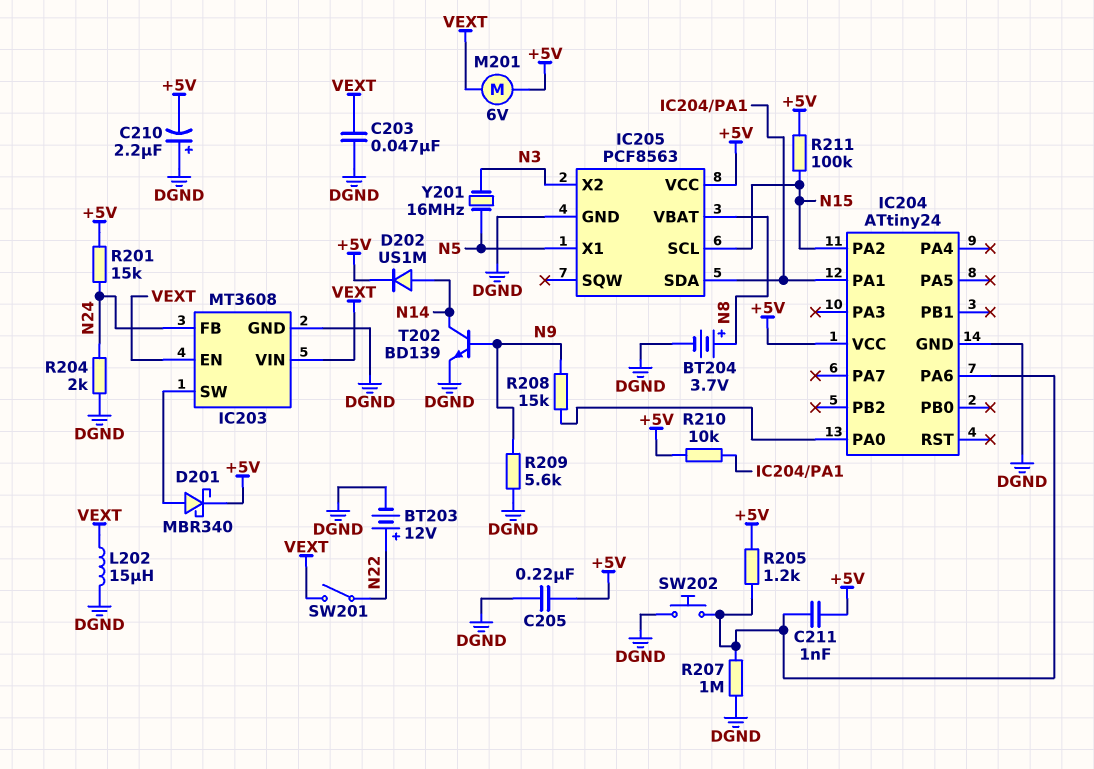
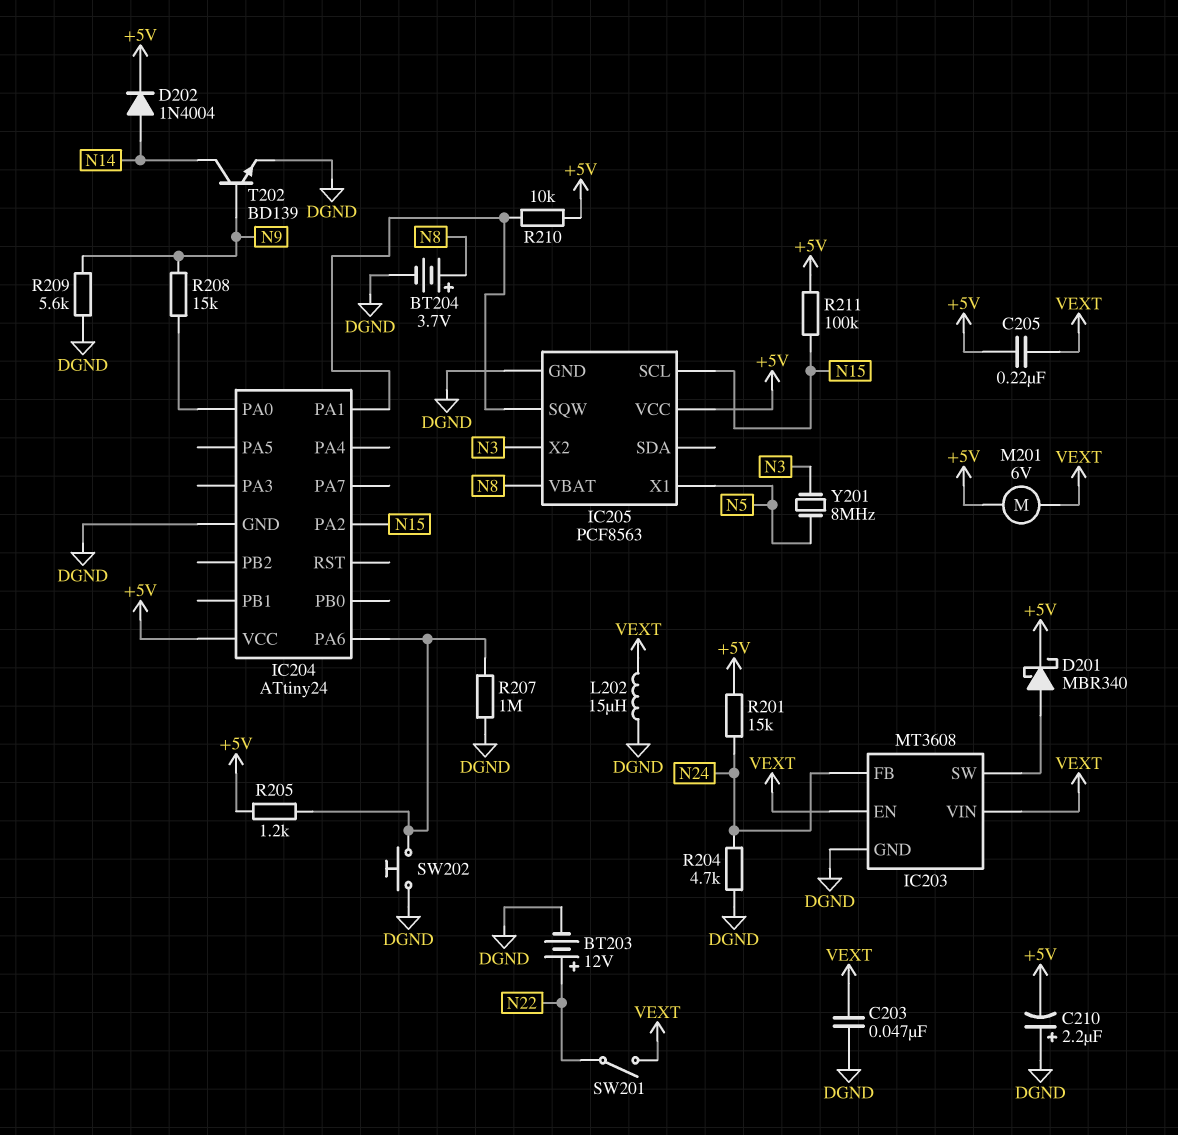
C205: 220nF (+5V, DGND) -> 220nF (+5V, VEXT)
C211: 1nF (+5V, IC204/PA6) -> none
D202: diode US1M (A N14, K +5V) -> diode 1N4004 (A N14, K +5V)
IC205 pin SDA: IC204/PA1 -> none
IC205 pin SQW: none -> IC204/PA1
R204: 2k (DGND, N24) -> 4.7k (DGND, N24)
Y201: 16MHz (N3, N5) -> 8MHz (N3, N5)

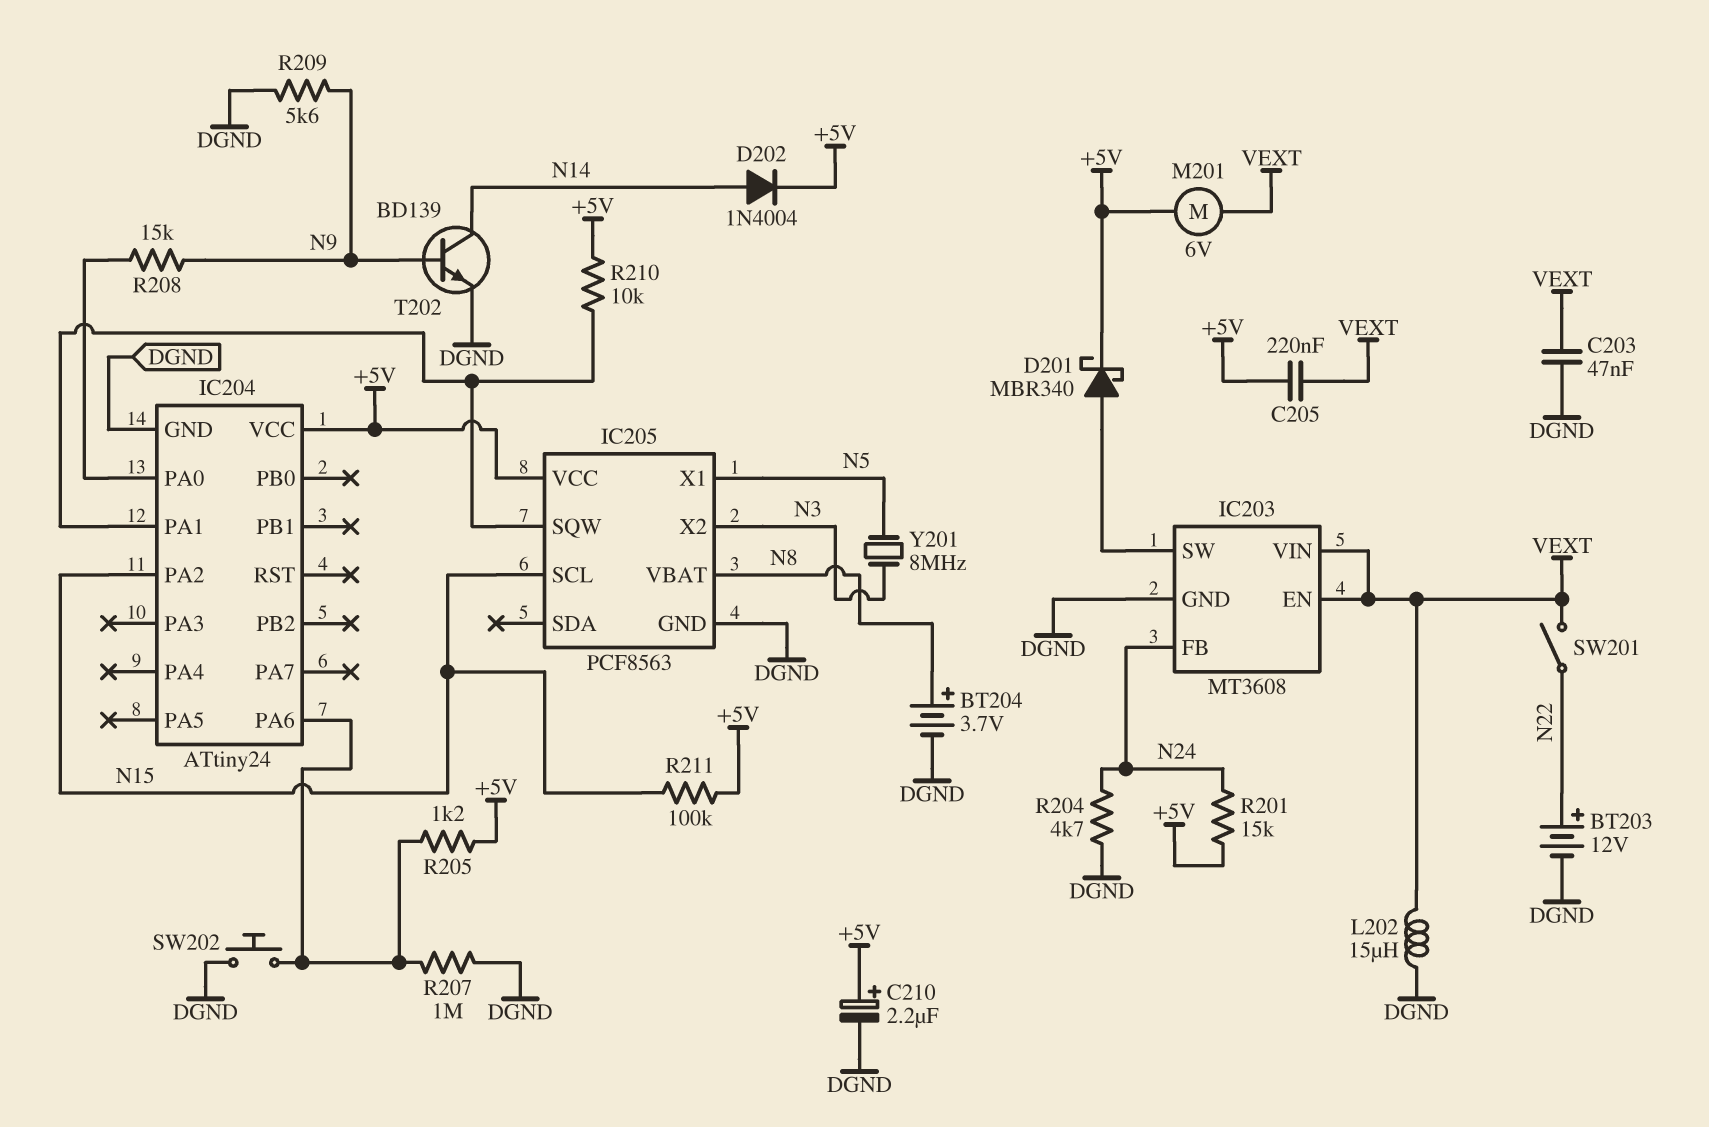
C210: 2.2uF (plus DGND, minus +5V) -> 2.2uF (plus +5V, minus DGND)

